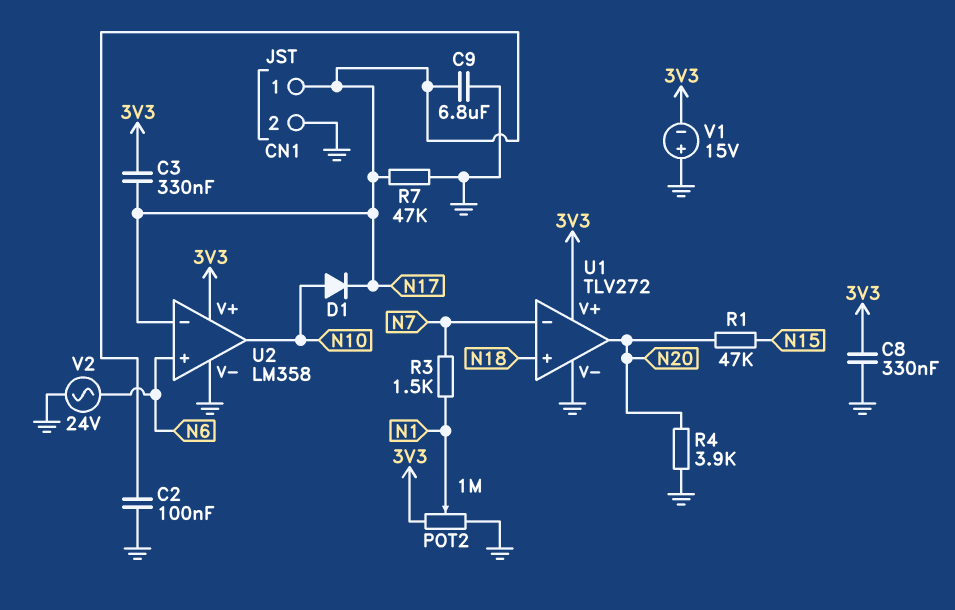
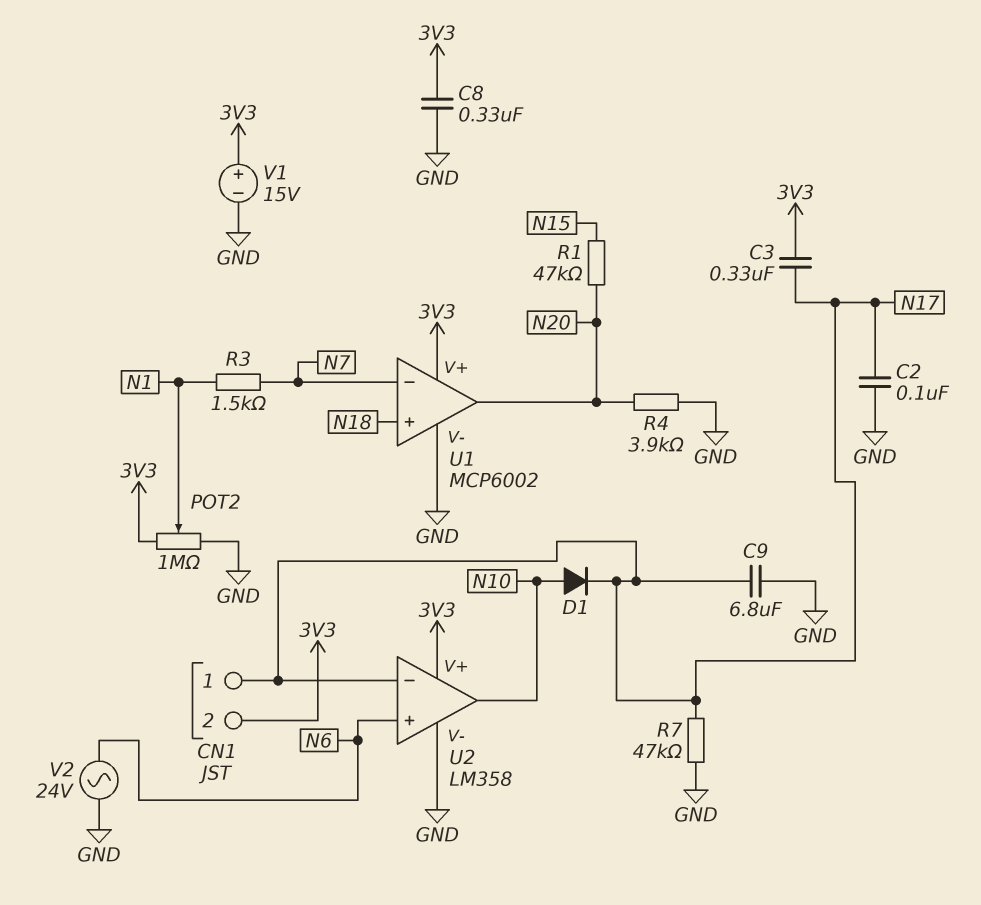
CN1 pin 2: GND -> 3V3
U1: TLV272 -> MCP6002
V1: 15V (plus GND, minus 3V3) -> 15V (plus 3V3, minus GND)

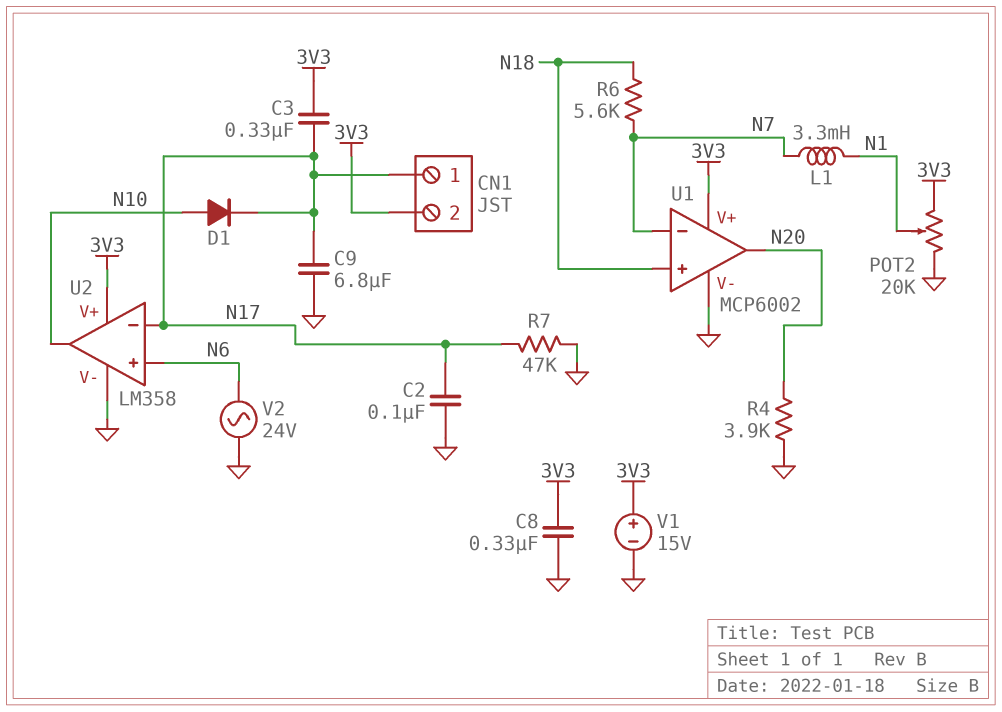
L1: none -> 3.3mH (N1, N7)
POT2: 1M (3V3, GND, wiper N1) -> 20k (3V3, GND, wiper N1)
R1: 47k (N15, N20) -> none
R3: 1.5k (N1, N7) -> none
R6: none -> 5.6k (N7, N18)

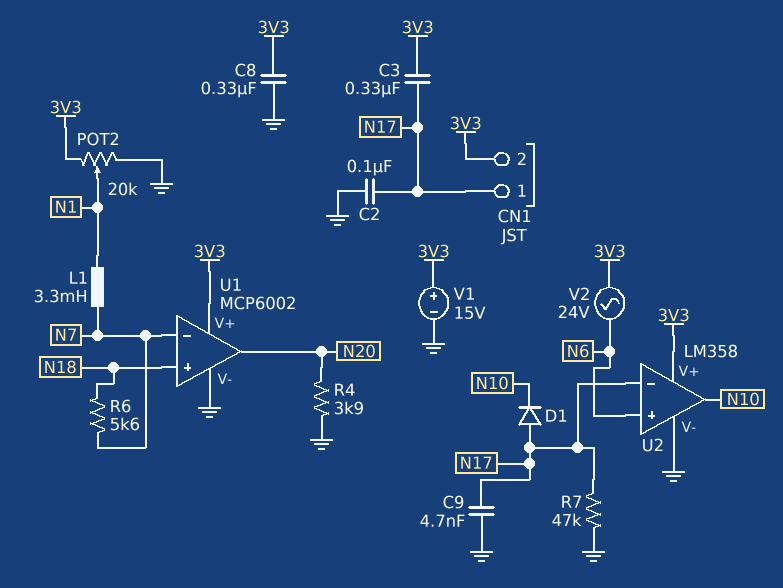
C9: 6.8uF (GND, N17) -> 4.7nF (GND, N17)
D1: diode (A N10, K N17) -> diode (A N17, K N10)
V2: AC 24V (GND, N6) -> AC 24V (3V3, N6)

